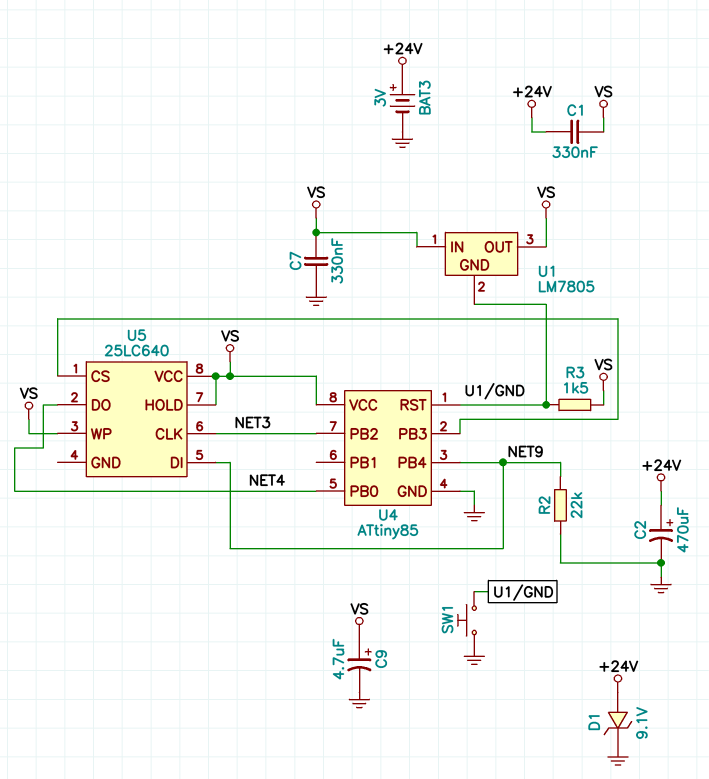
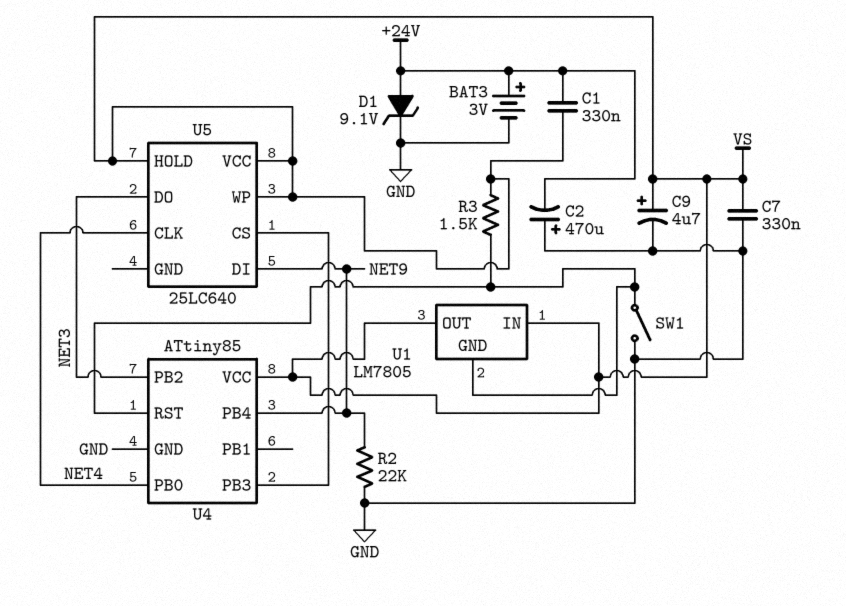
C2: 470uF (plus +24V, minus GND) -> 470uF (plus GND, minus +24V)
SW1: button (GND, U1/GND) -> switch (GND, U1/GND)
U5 pin CLK: NET3 -> NET4
U5 pin DO: NET4 -> NET3

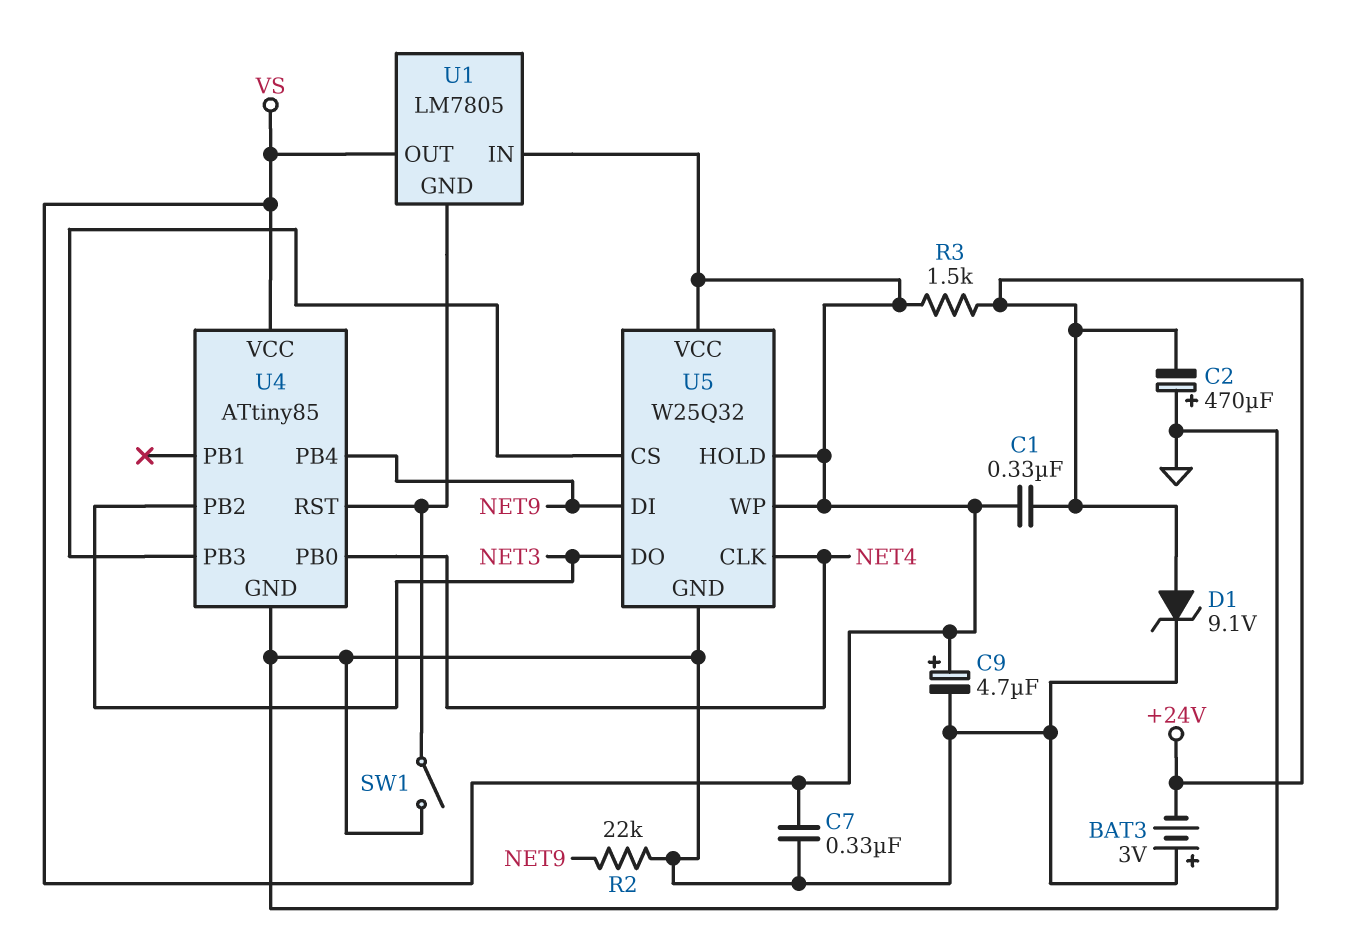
BAT3: 3V (plus +24V, minus GND) -> 3V (plus GND, minus +24V)
R3: 1.5k (U1/GND, VS) -> 1.5k (+24V, VS)
U5: 25LC640 -> W25Q32
U5 pin GND: none -> GND

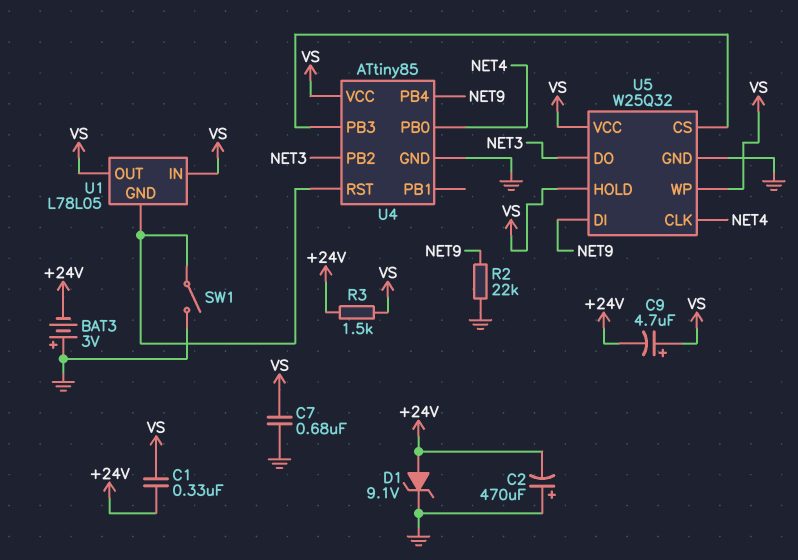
C7: 330nF (GND, VS) -> 680nF (GND, VS)
C9: 4.7uF (plus VS, minus GND) -> 4.7uF (plus VS, minus +24V)
U1: LM7805 -> L78L05

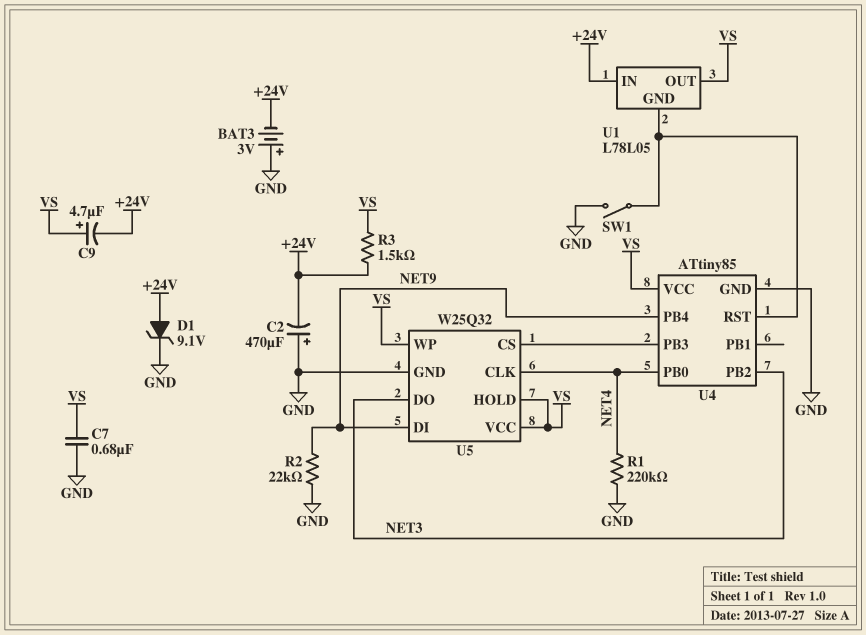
C1: 330nF (+24V, VS) -> none
R1: none -> 220k (GND, NET4)
U1 pin IN: VS -> +24V

